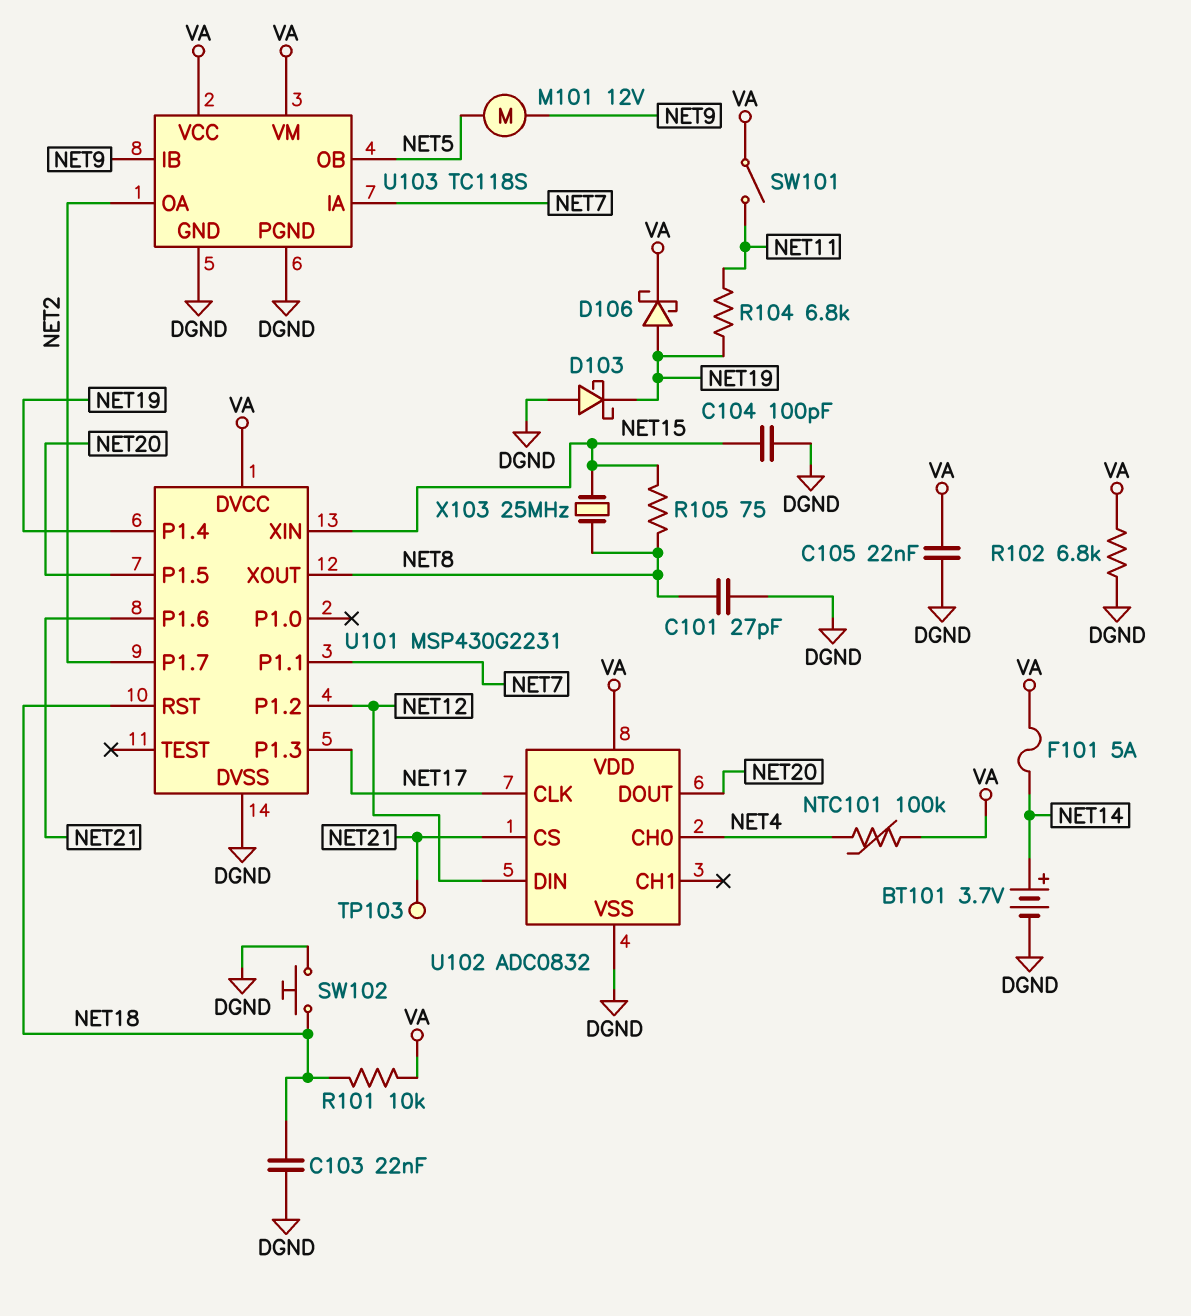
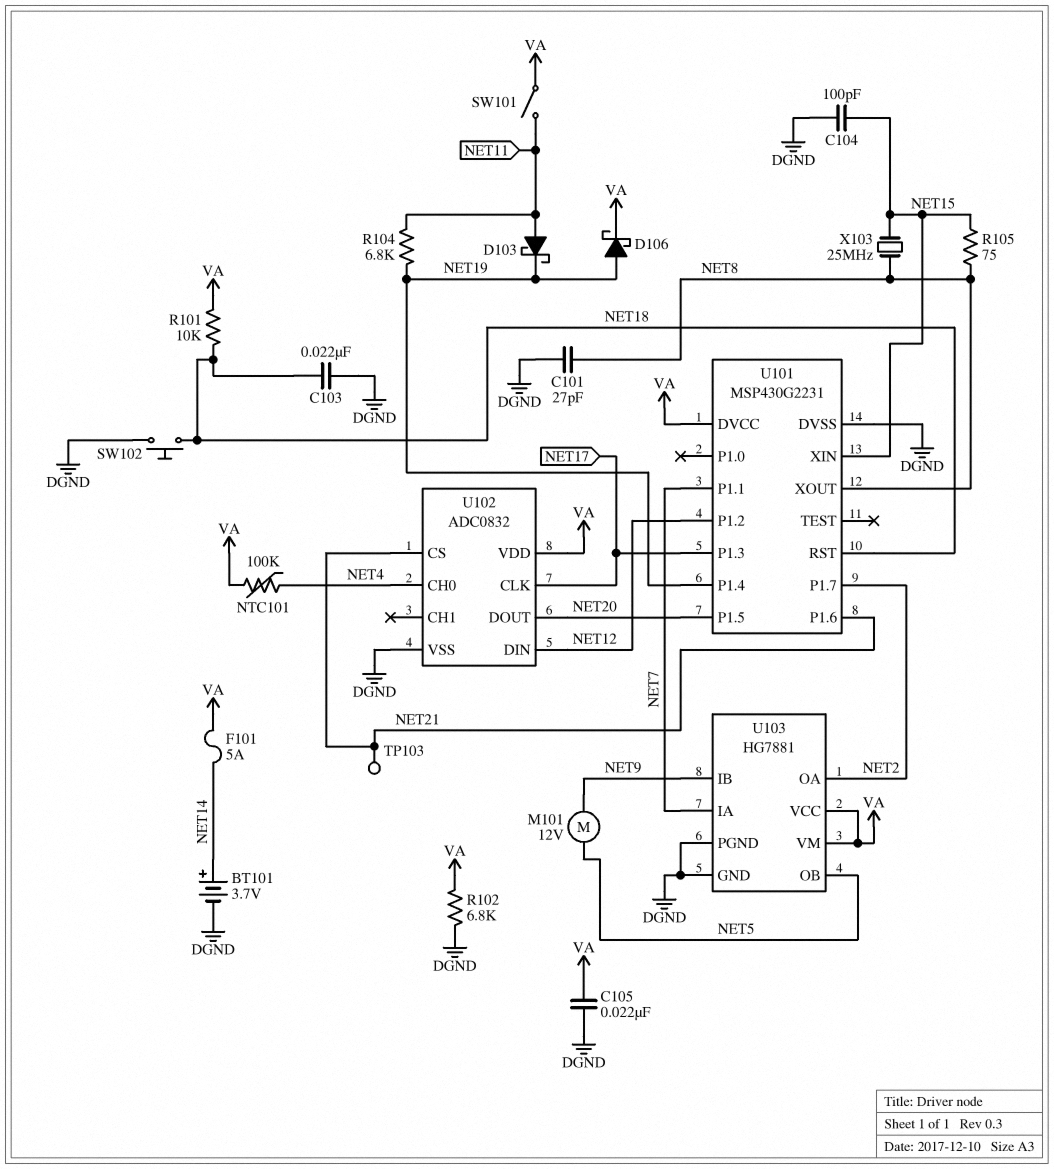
D103: schottky (A DGND, K NET19) -> schottky (A NET11, K NET19)
U103: TC118S -> HG7881

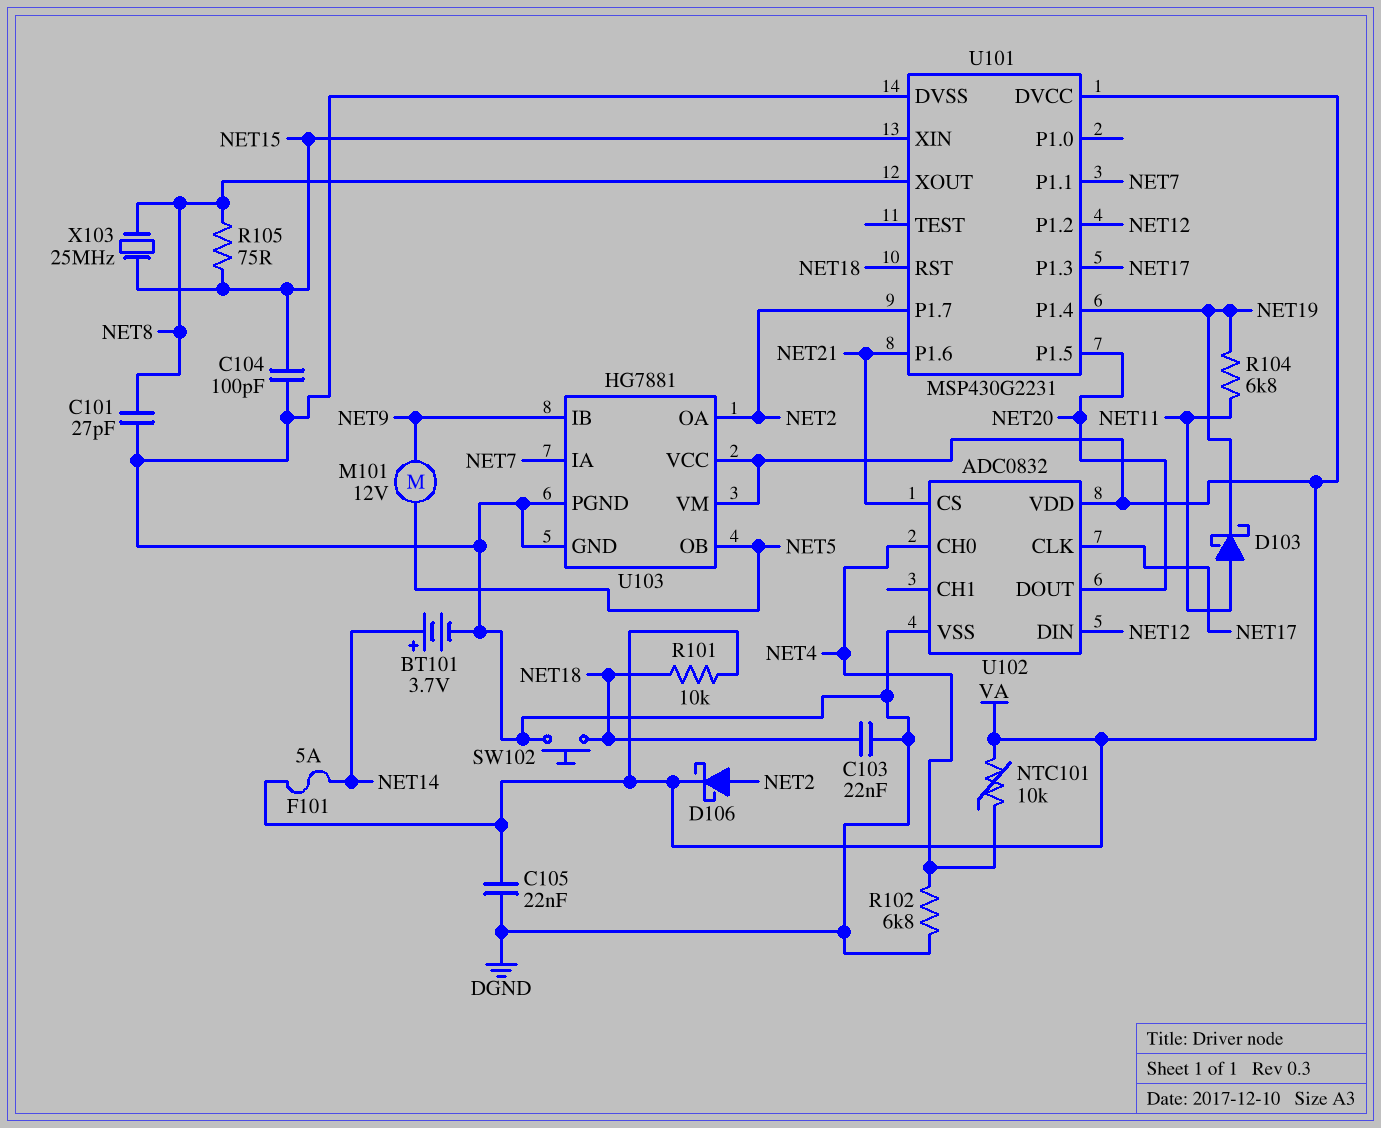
D106: schottky (A NET19, K VA) -> schottky (A NET2, K VA)
NTC101: 100k (NET4, VA) -> 10k (NET4, VA)
R102: 6.8k (DGND, VA) -> 6.8k (DGND, NET4)
SW101: switch (NET11, VA) -> none
TP103: test point (NET21) -> none

